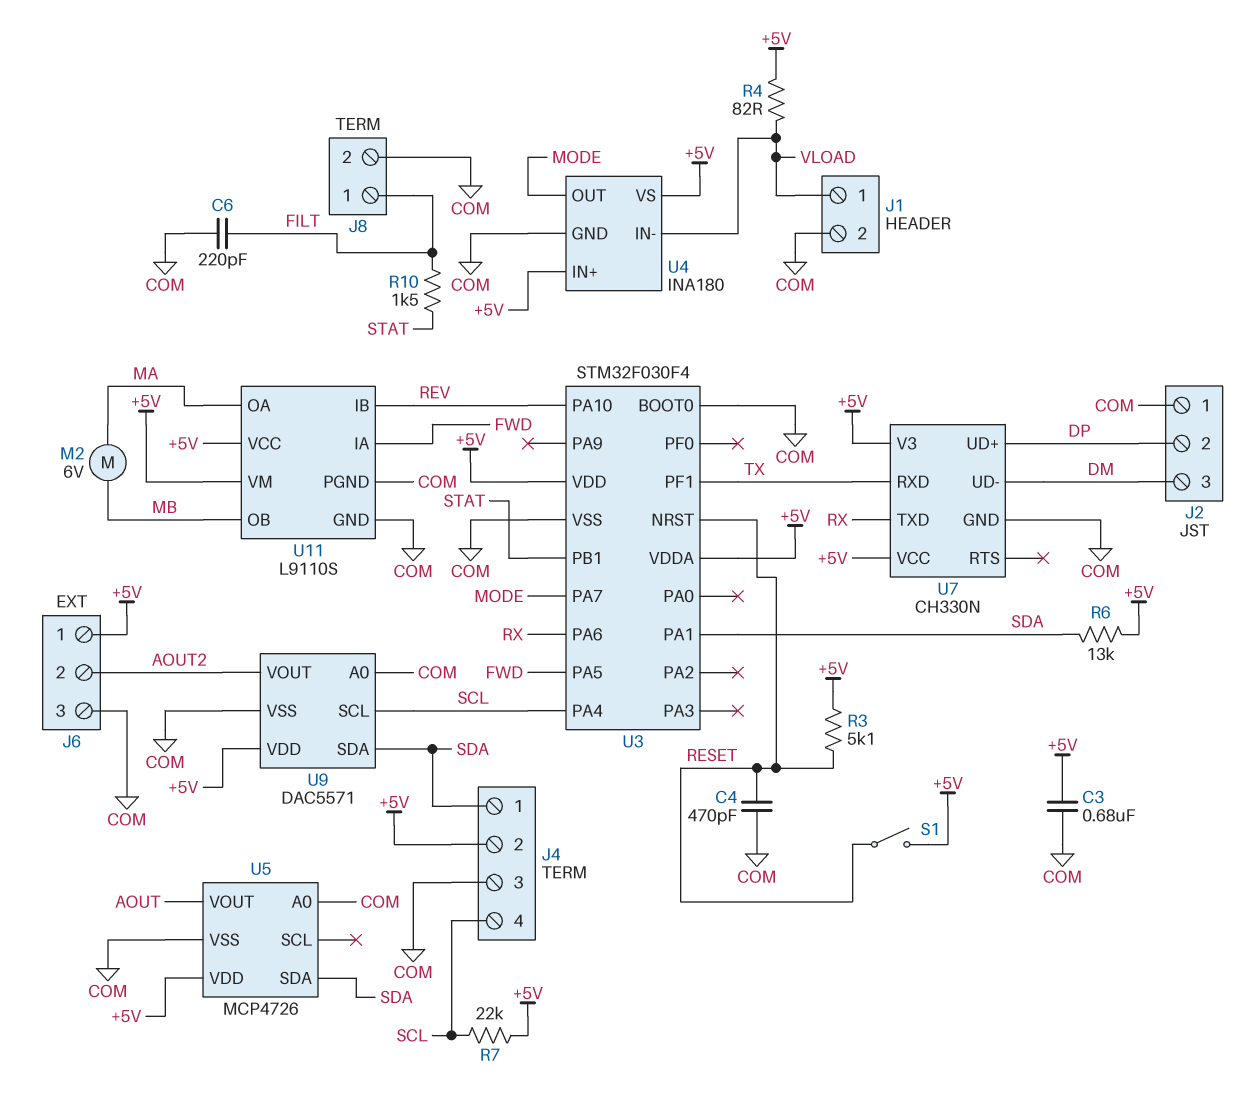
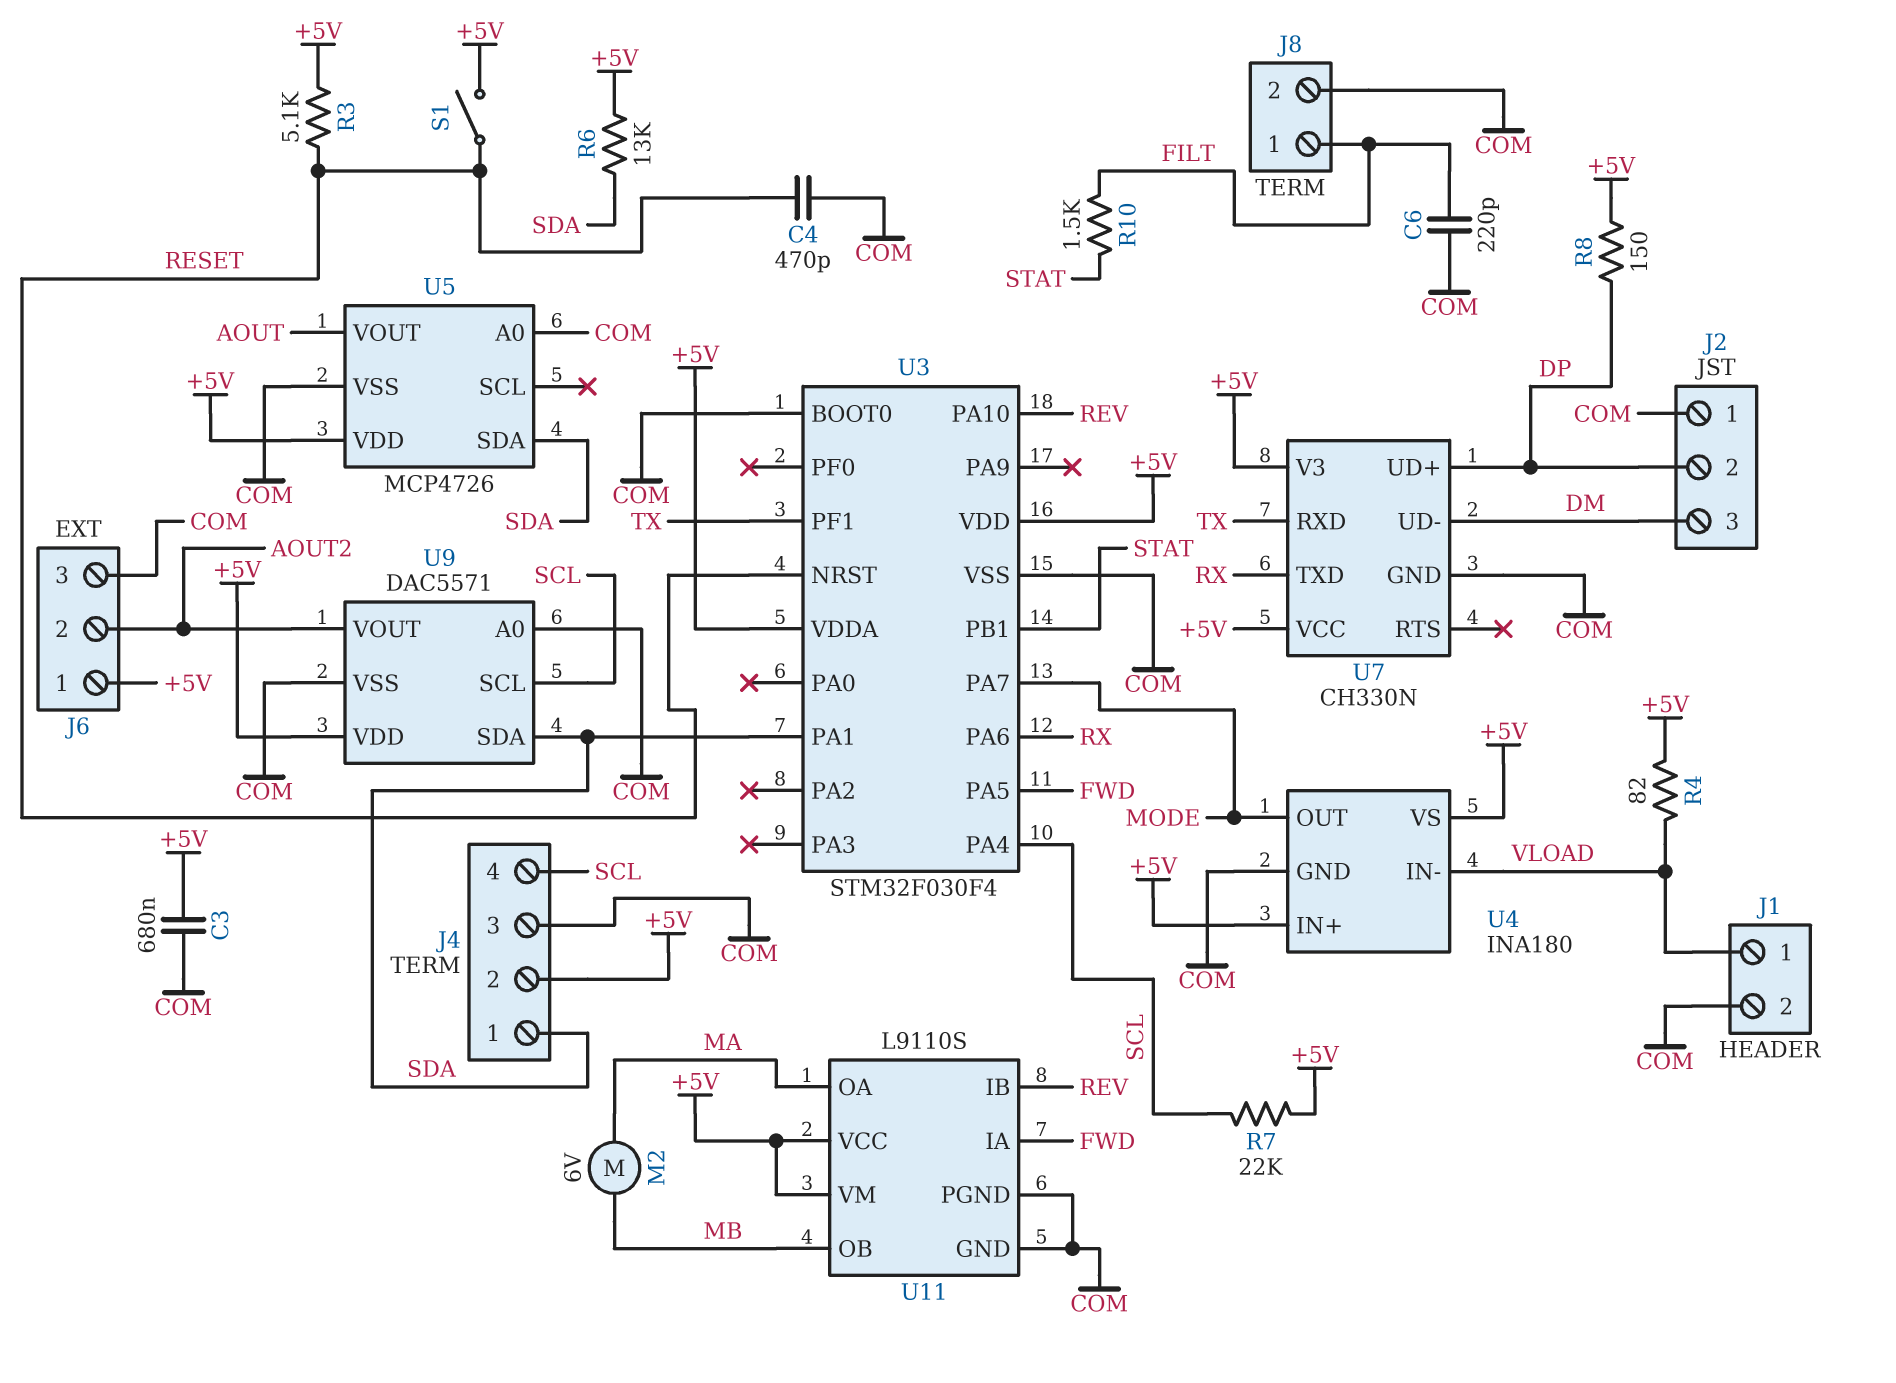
R8: none -> 150 (+5V, DP)

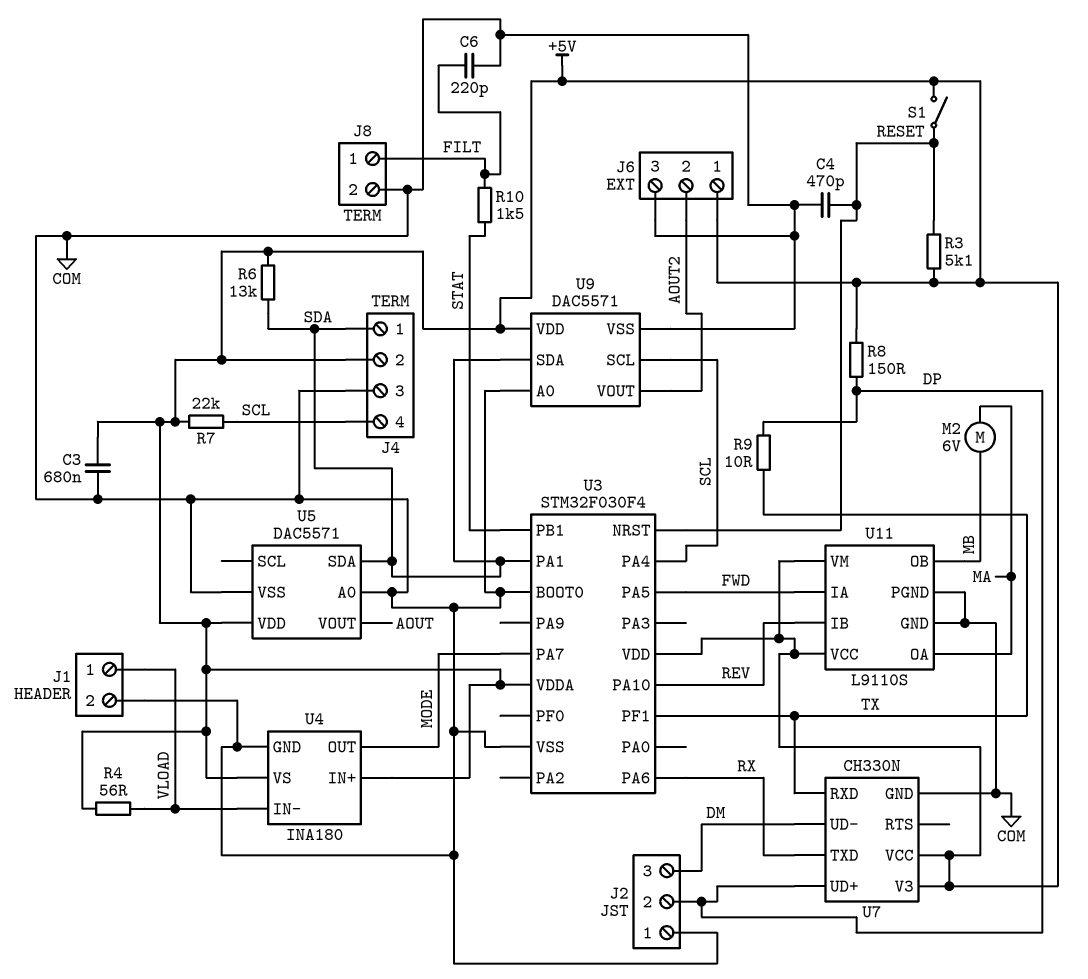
R4: 82 (+5V, VLOAD) -> 56 (+5V, VLOAD)
R9: none -> 10 (DP, TX)
U5: MCP4726 -> DAC5571

